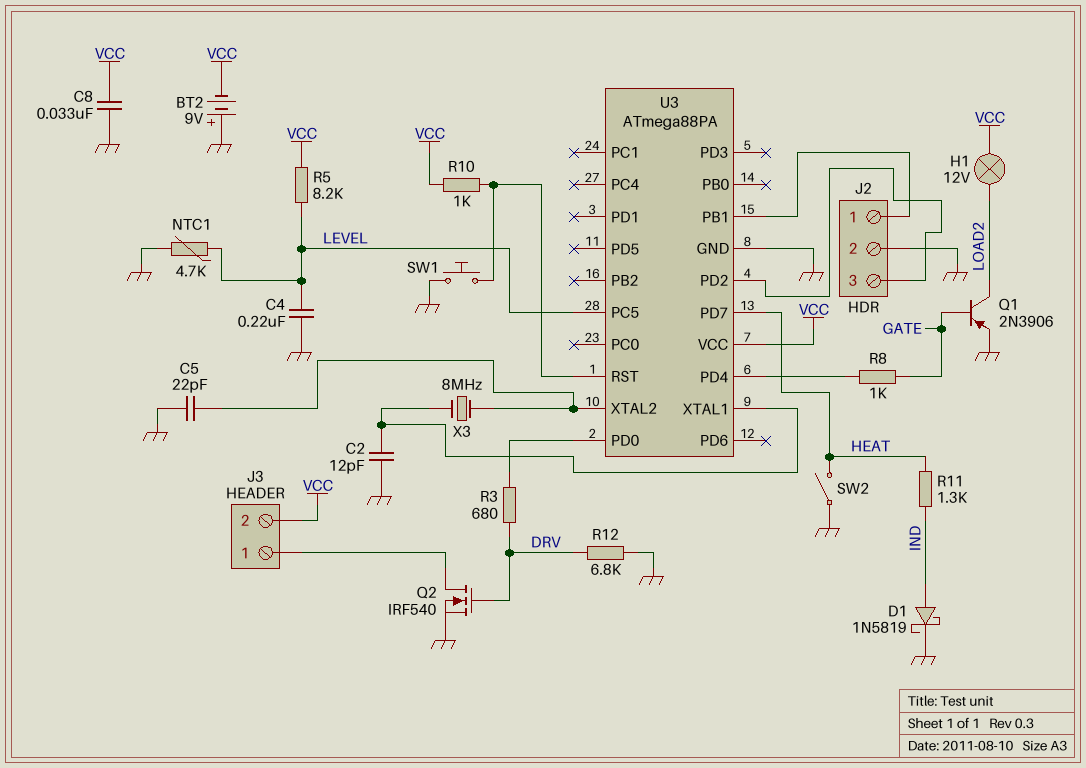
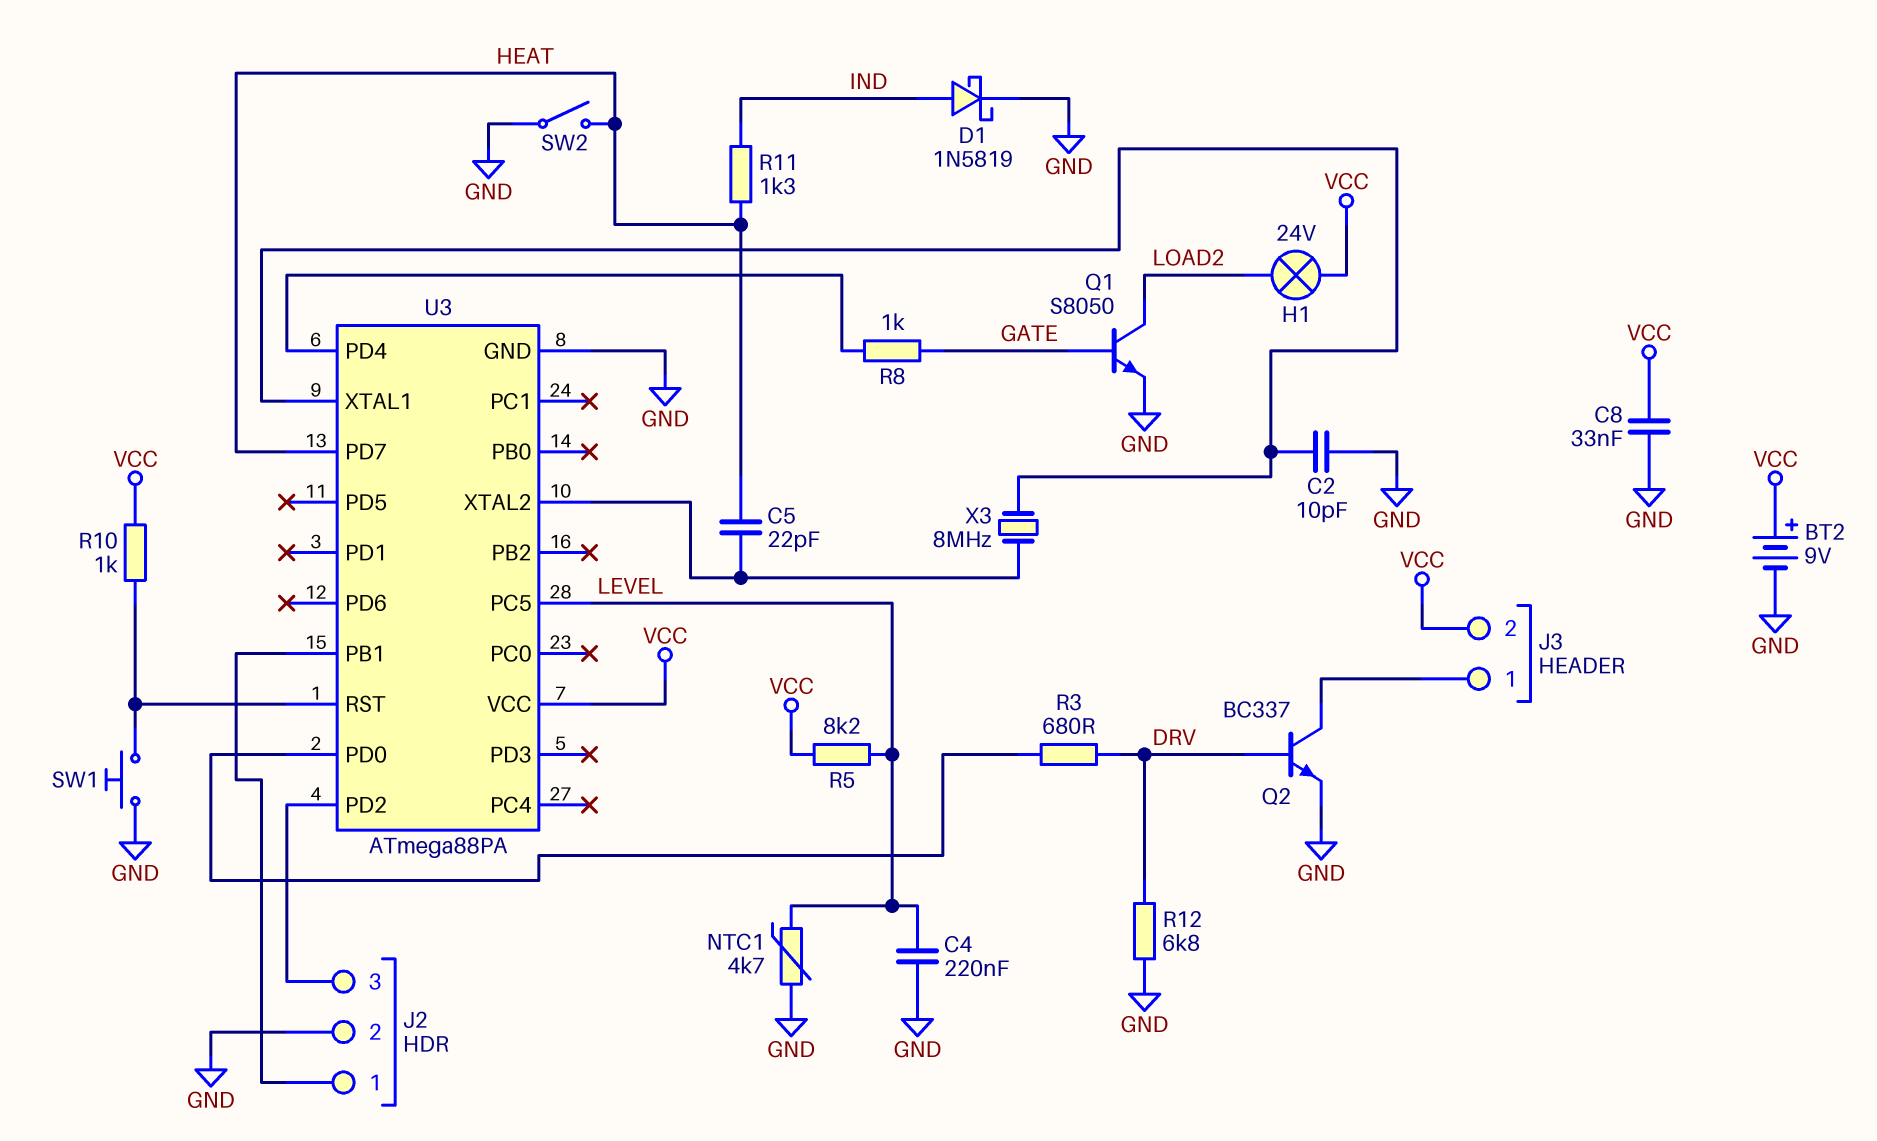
BT2: 9V (plus GND, minus VCC) -> 9V (plus VCC, minus GND)
C2: 12pF (GND, U3/XTAL1) -> 10pF (GND, U3/XTAL1)
C5: 22pF (GND, U3/XTAL2) -> 22pF (HEAT, U3/XTAL2)
H1: lamp 12V (LOAD2, VCC) -> lamp 24V (LOAD2, VCC)
Q1: PNP 2N3906 (B GATE, C LOAD2, E GND) -> NPN S8050 (B GATE, C LOAD2, E GND)
Q2: NMOS IRF540 (G DRV, D J3/1, S GND) -> NPN BC337 (B DRV, C J3/1, E GND)

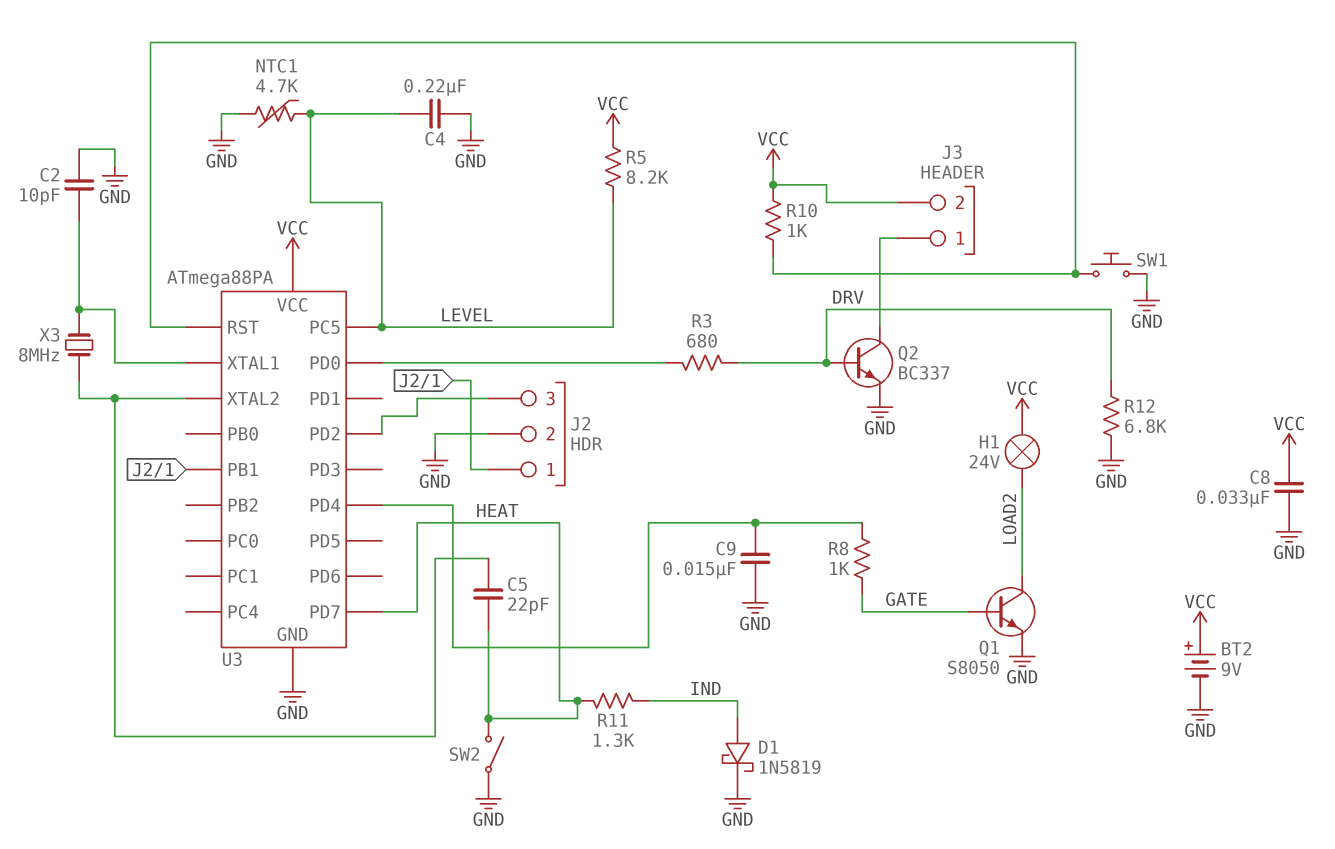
C9: none -> 15nF (GND, U3/PD4)

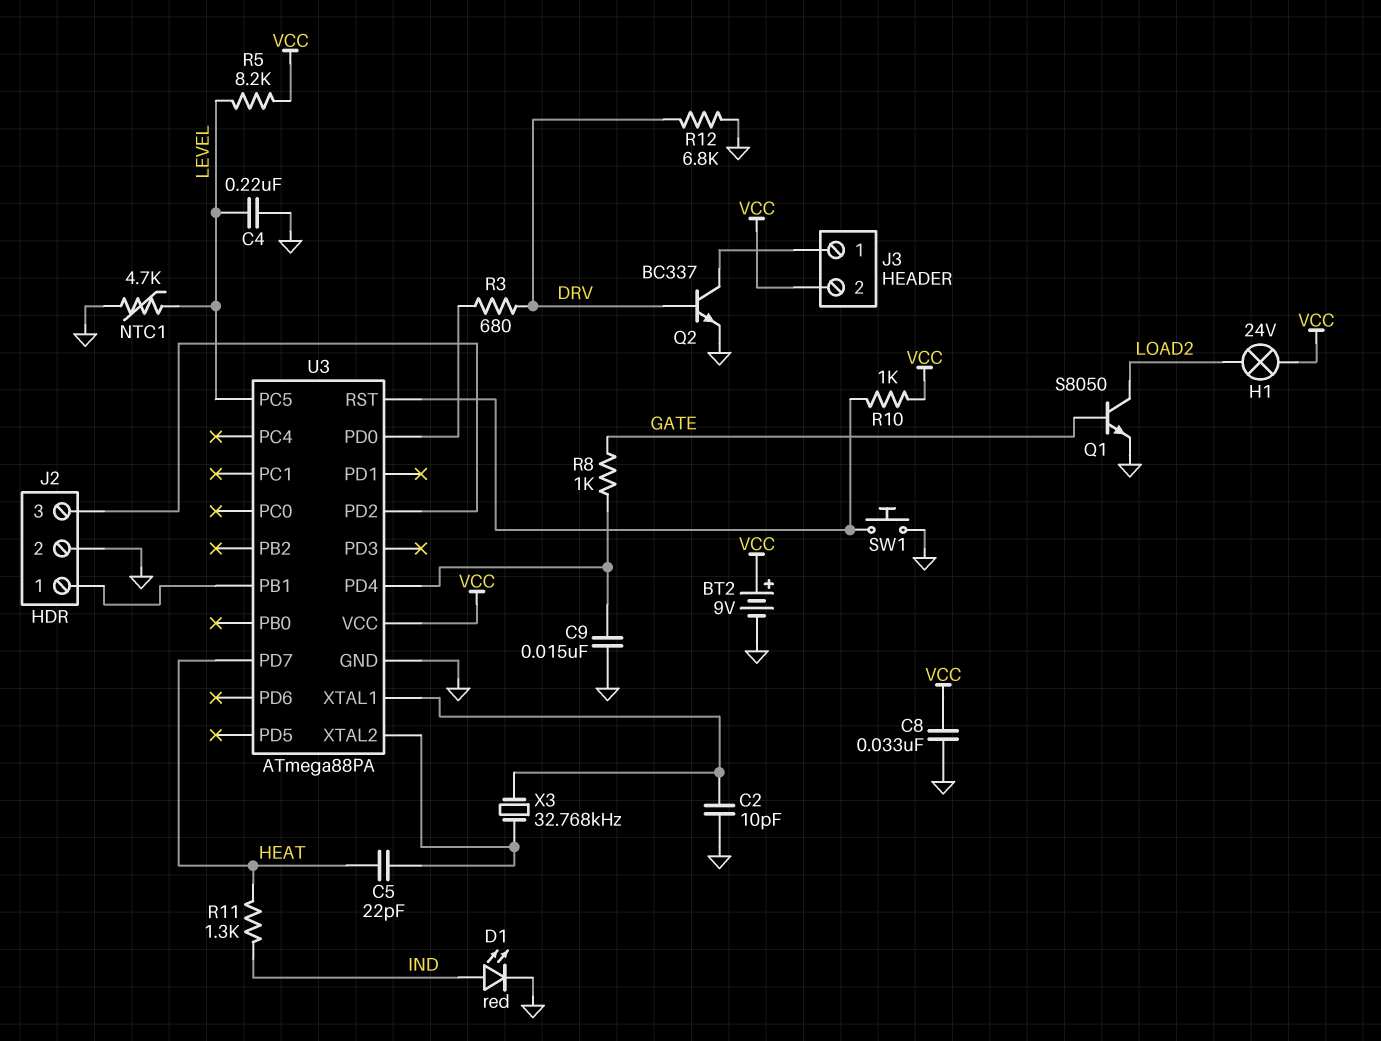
D1: schottky 1N5819 (A IND, K GND) -> LED red (A IND, K GND)
SW2: switch (GND, HEAT) -> none
X3: 8MHz (U3/XTAL1, U3/XTAL2) -> 32.768kHz (U3/XTAL1, U3/XTAL2)

